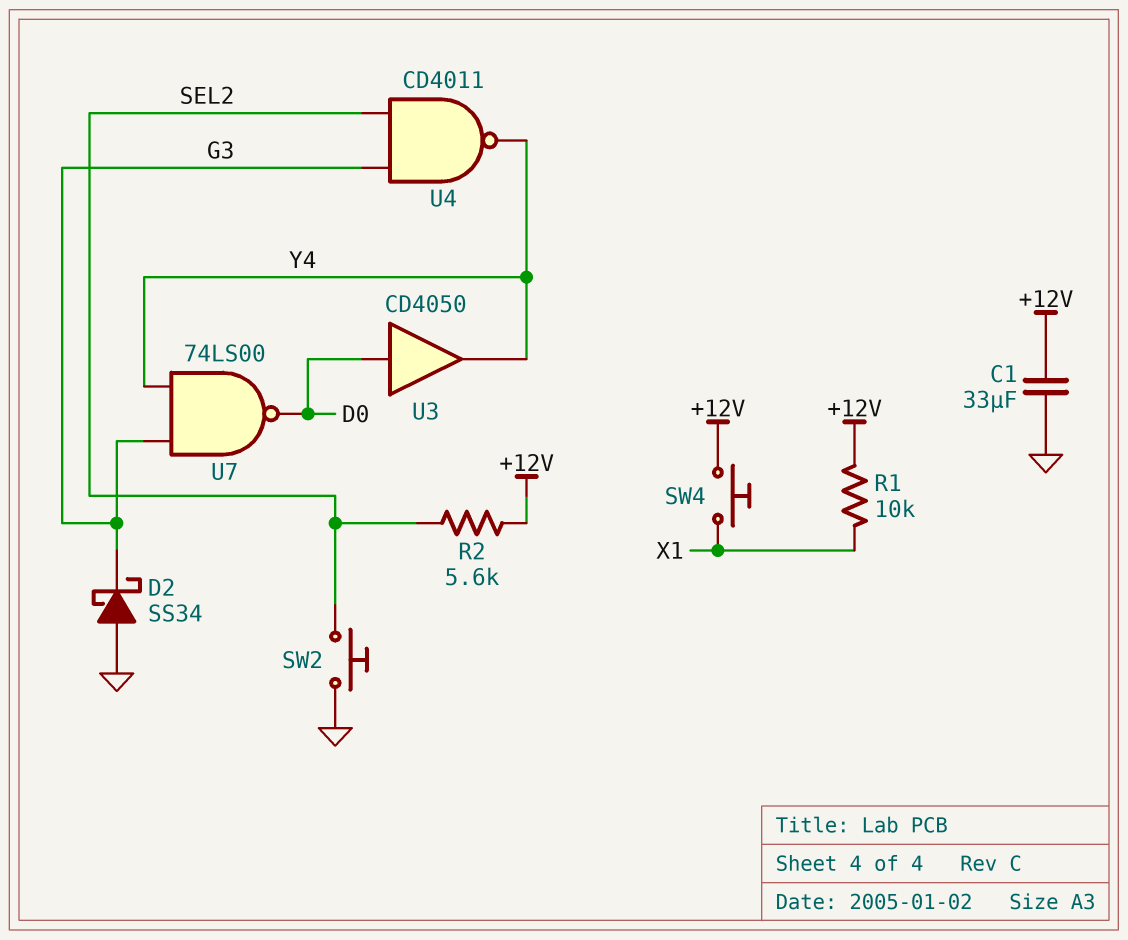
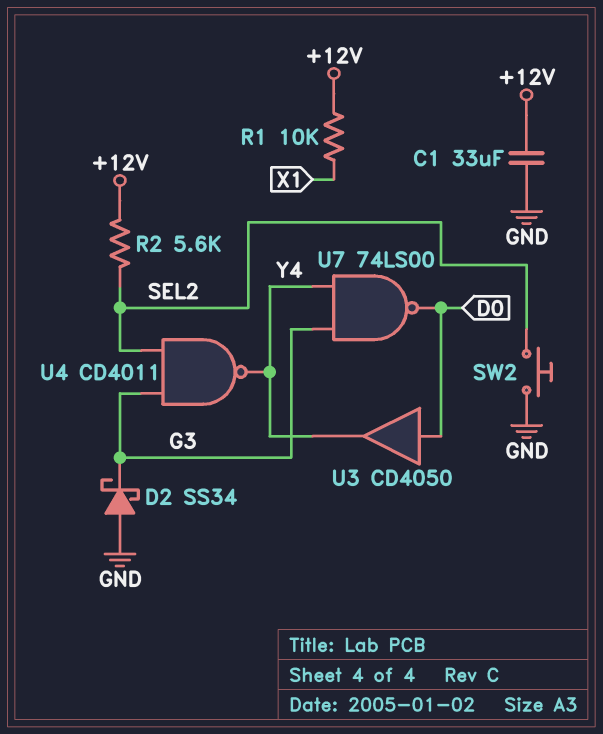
SW4: button (+12V, X1) -> none

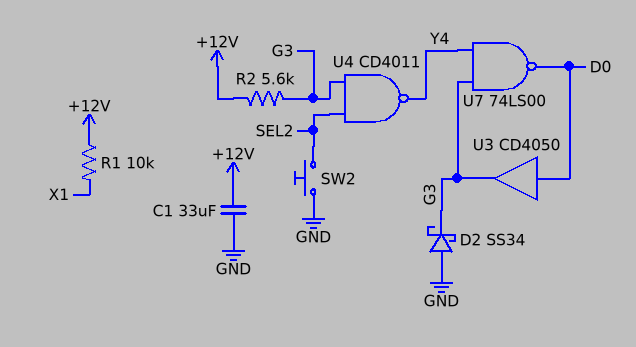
R2: 5.6k (+12V, SEL2) -> 5.6k (+12V, G3)
U3: buffer CD4050 (in D0, out Y4) -> buffer CD4050 (in D0, out G3)

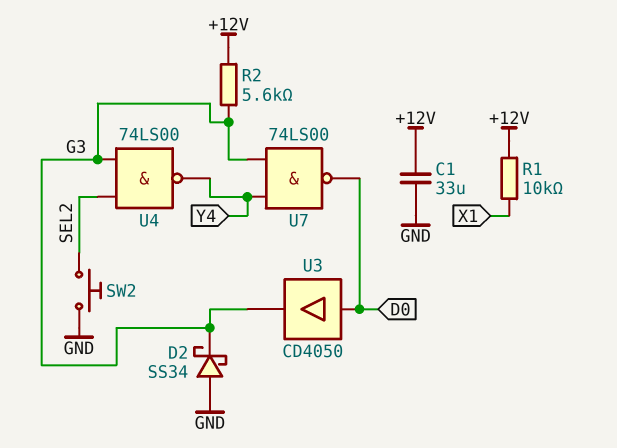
U4: NAND CD4011 (in G3, in SEL2, out Y4) -> NAND 74LS00 (in G3, in SEL2, out Y4)

